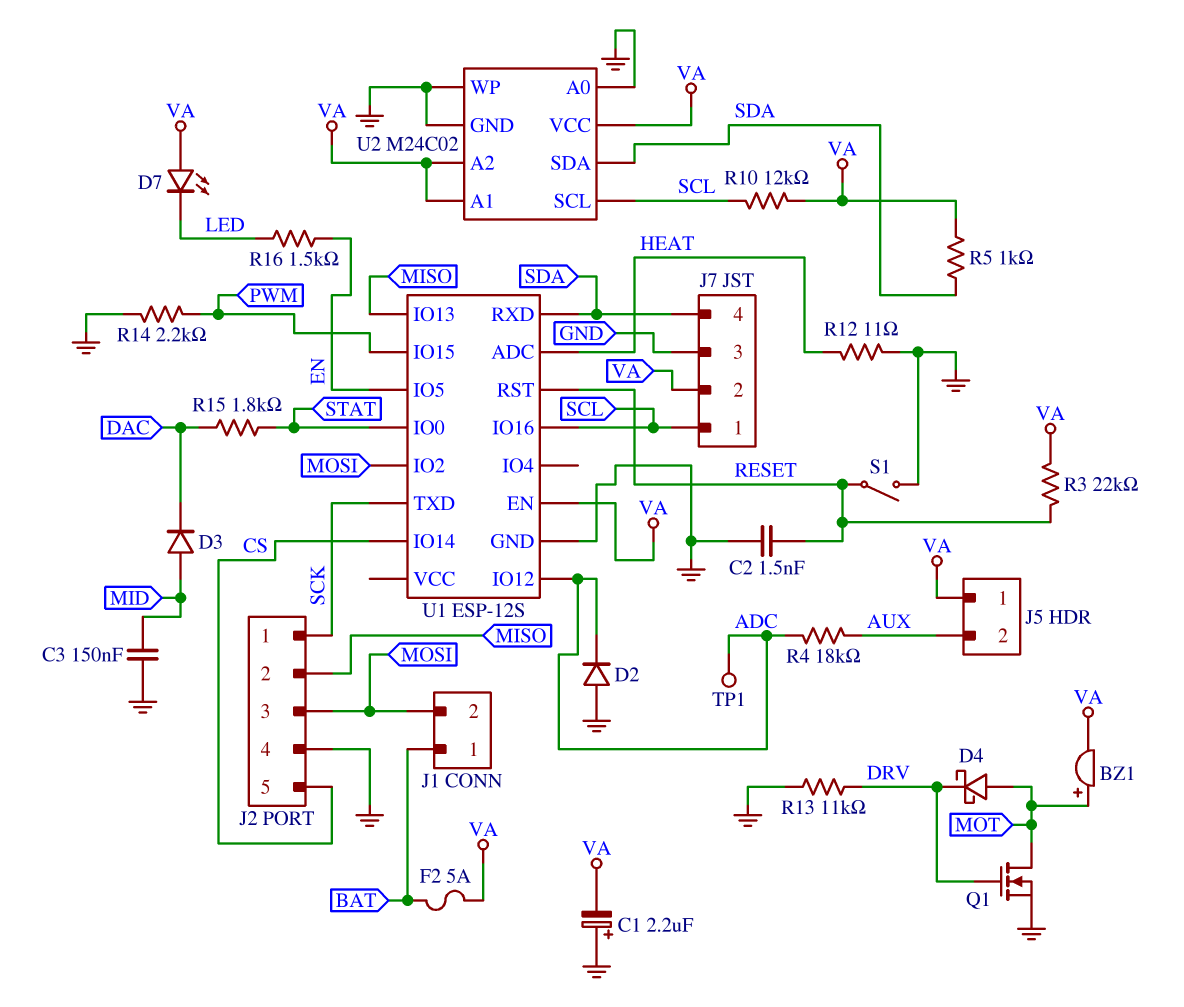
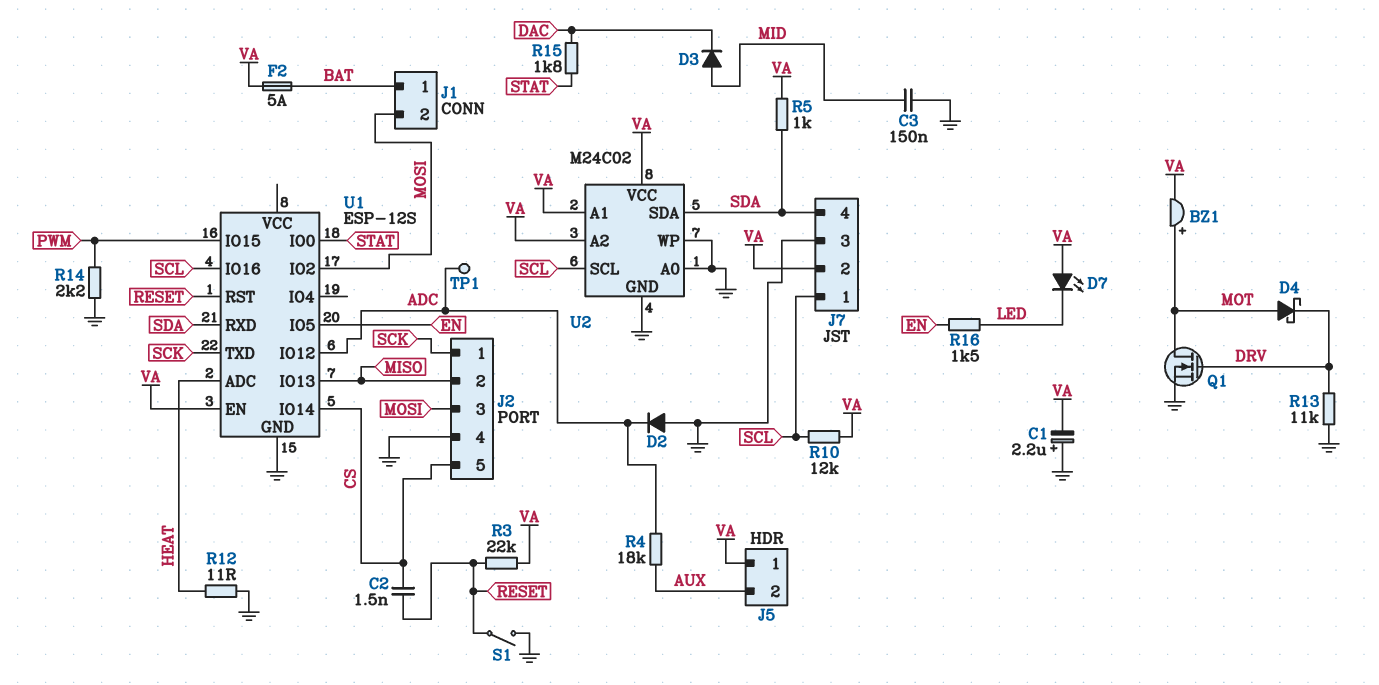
C2: 1.5nF (GND, RESET) -> 1.5nF (CS, RESET)

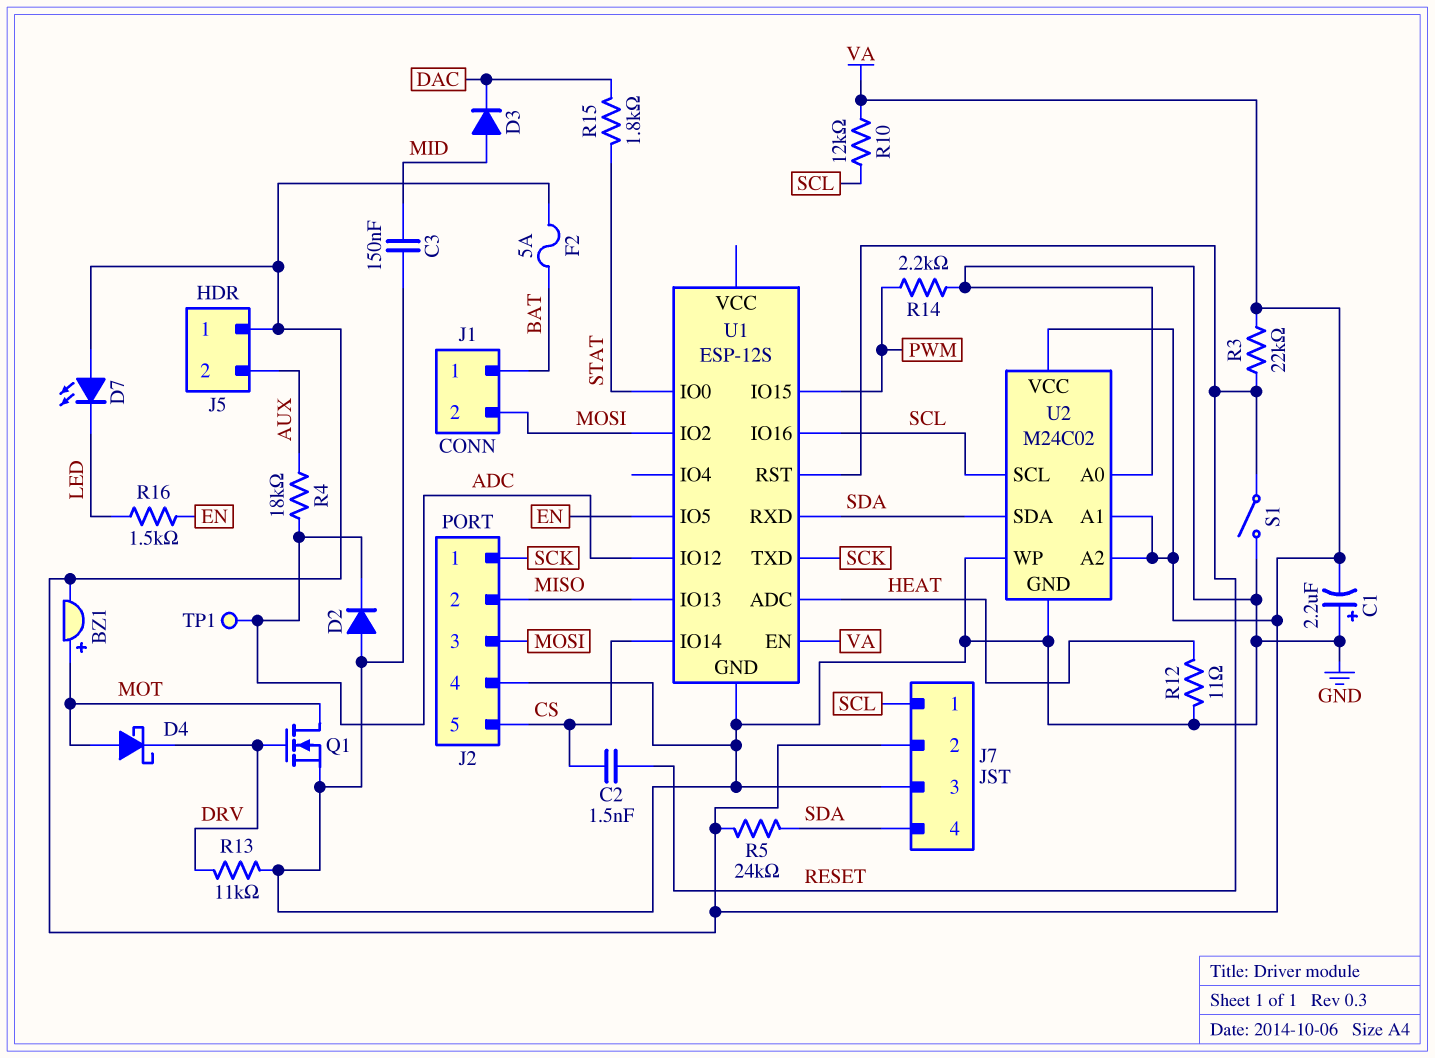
R5: 1k (SDA, VA) -> 24k (SDA, VA)

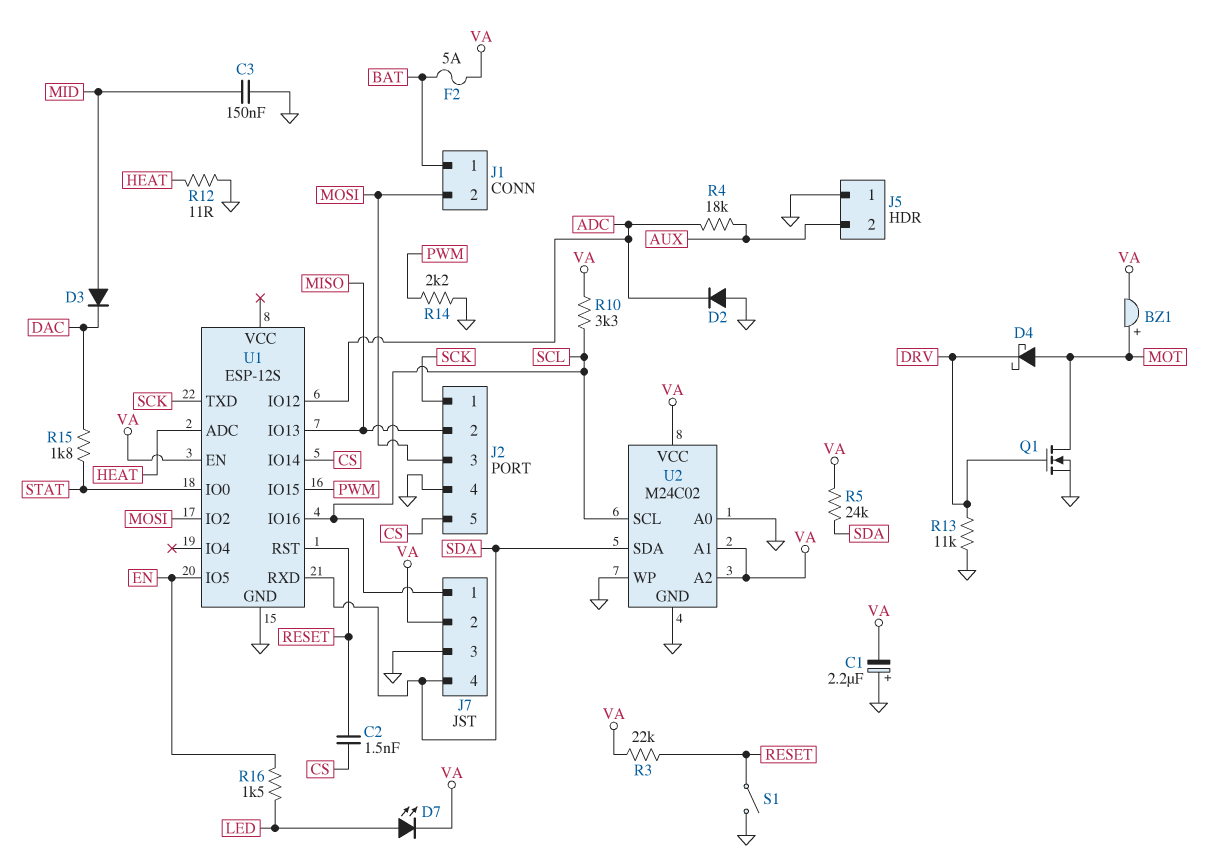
D7: LED (A VA, K LED) -> LED (A LED, K VA)
J5 pin 1: VA -> GND
R10: 12k (SCL, VA) -> 3.3k (SCL, VA)
TP1: test point (ADC) -> none

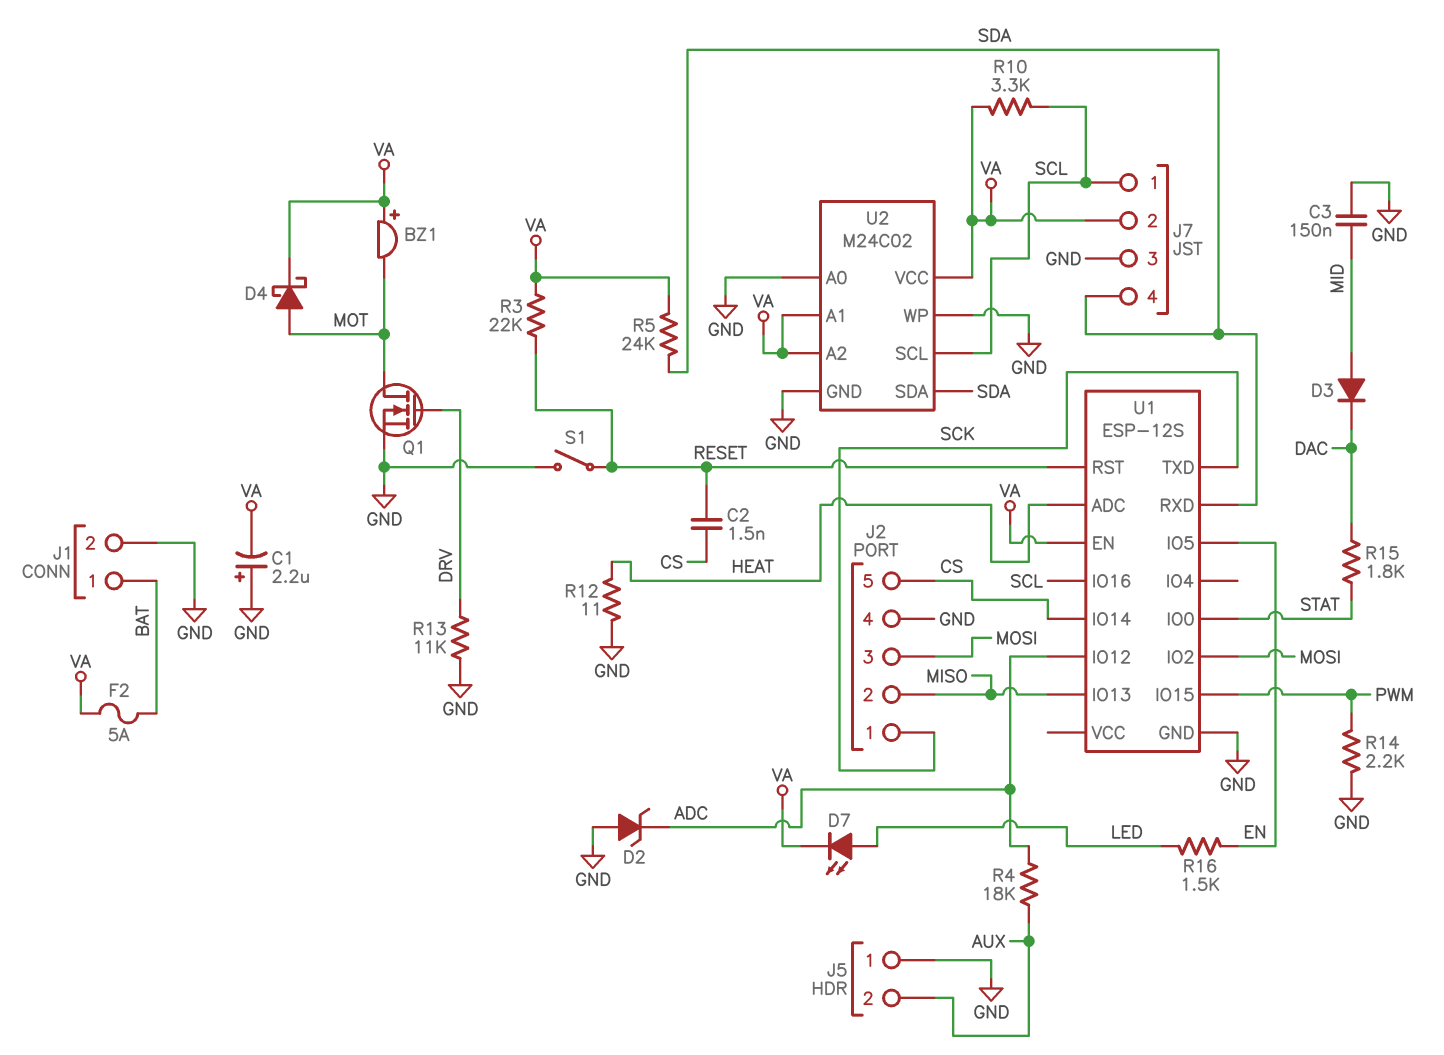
BZ1: buzzer (plus MOT, minus VA) -> buzzer (plus VA, minus MOT)
D2: diode (A GND, K ADC) -> zener (A GND, K ADC)
D4: schottky (A MOT, K DRV) -> schottky (A MOT, K VA)
J1 pin 2: MOSI -> GND

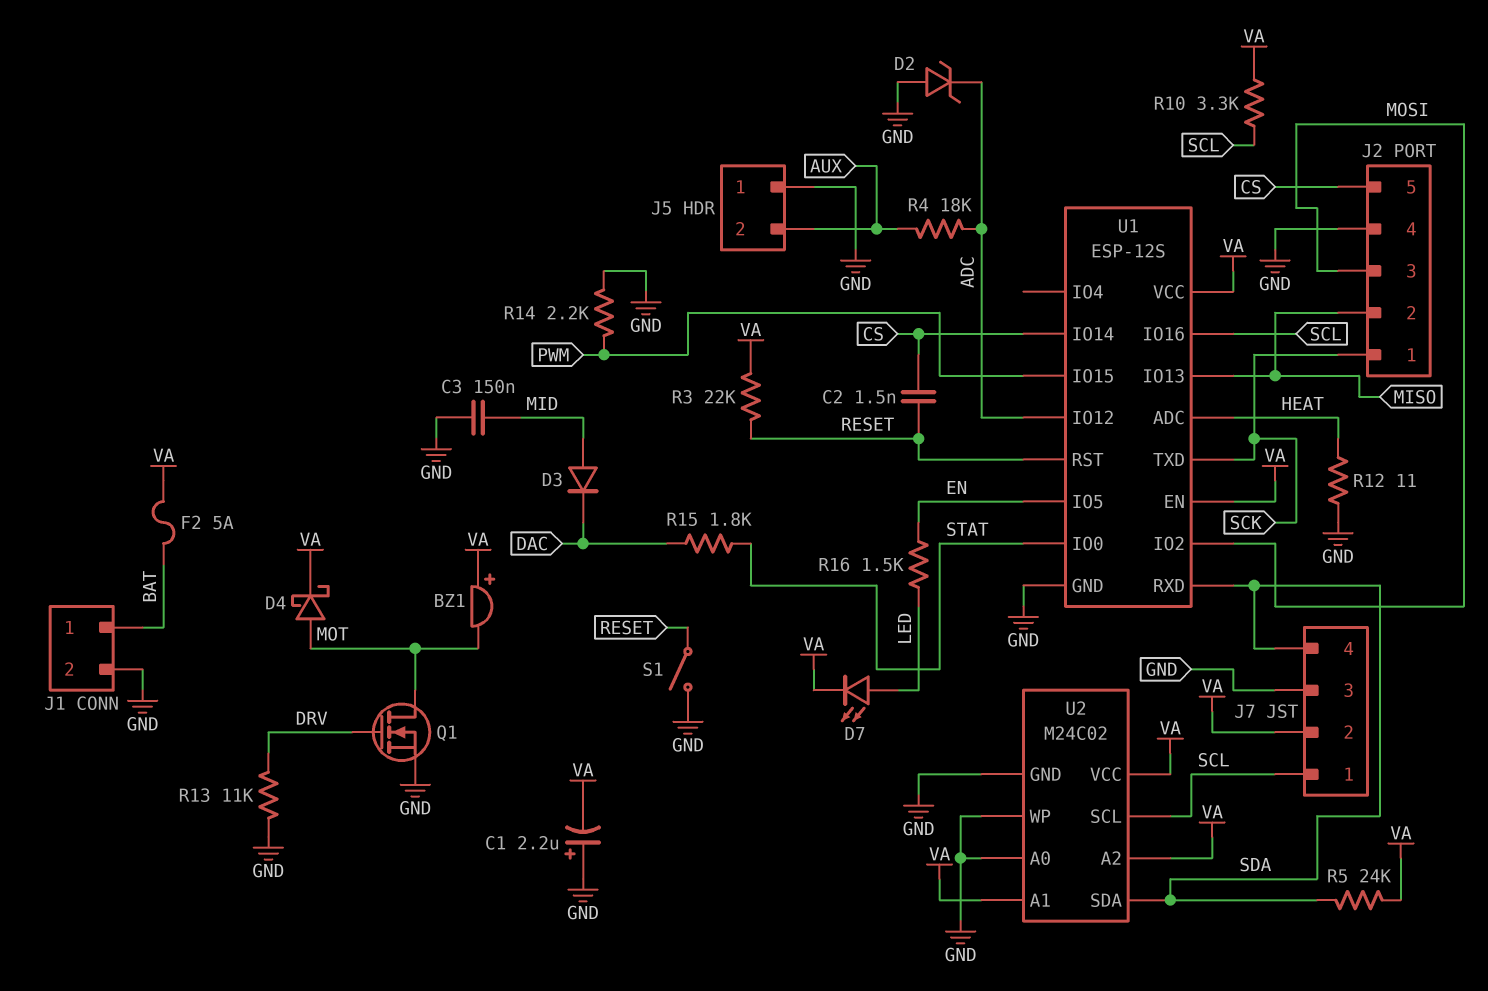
U1 pin VCC: none -> VA

